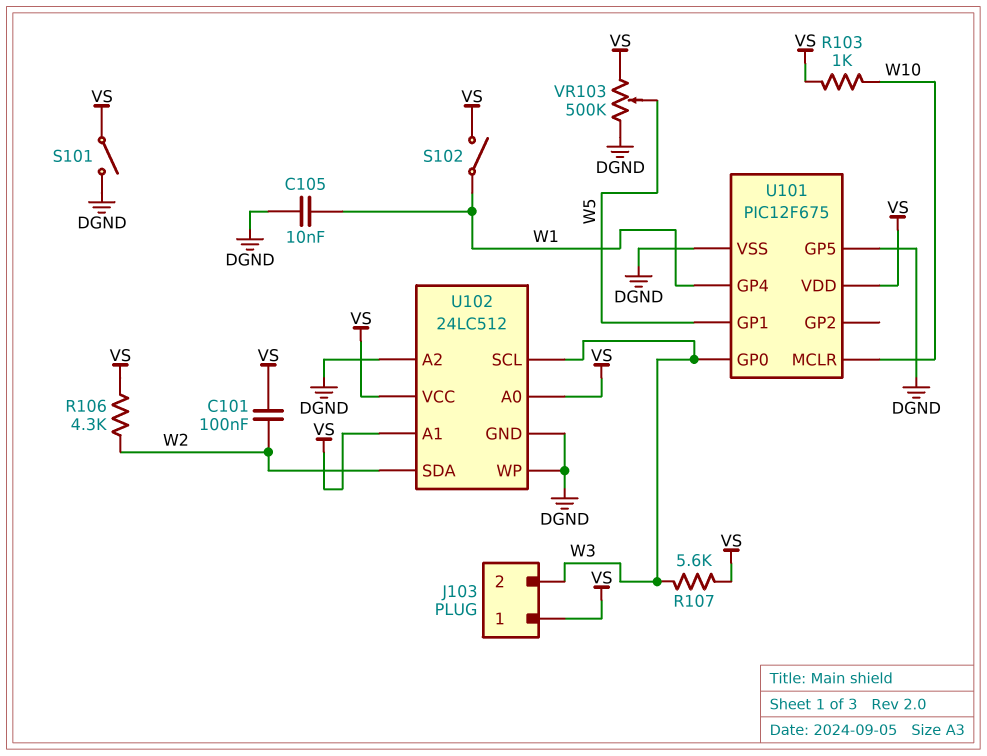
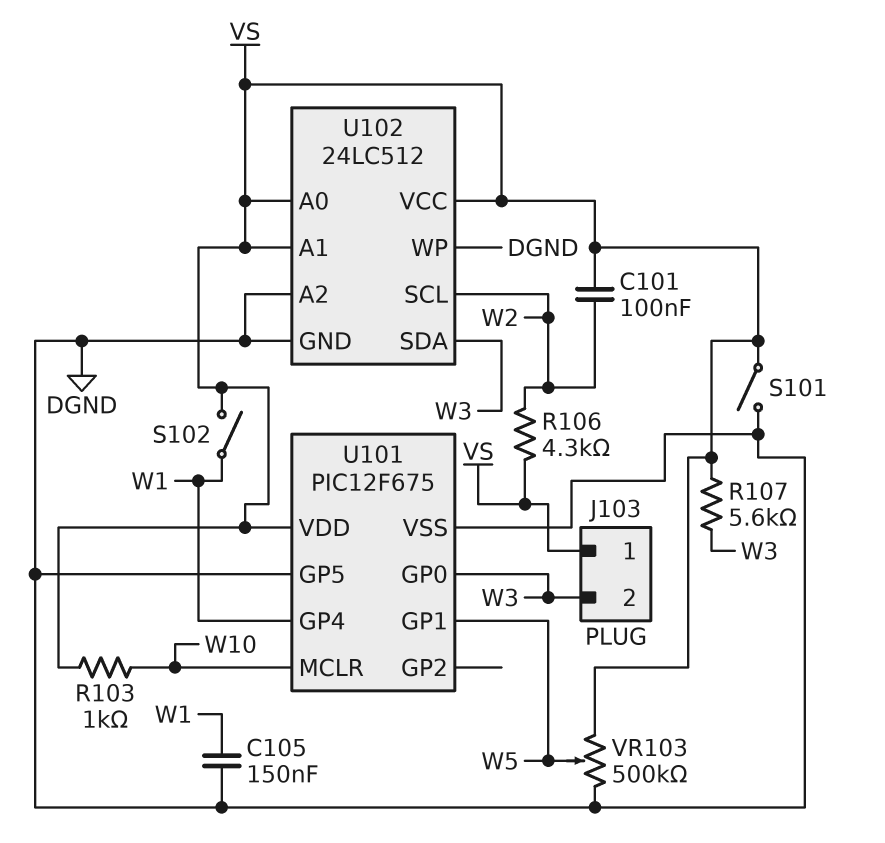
C105: 10nF (DGND, W1) -> 150nF (DGND, W1)
U102 pin SCL: W3 -> W2
U102 pin SDA: W2 -> W3

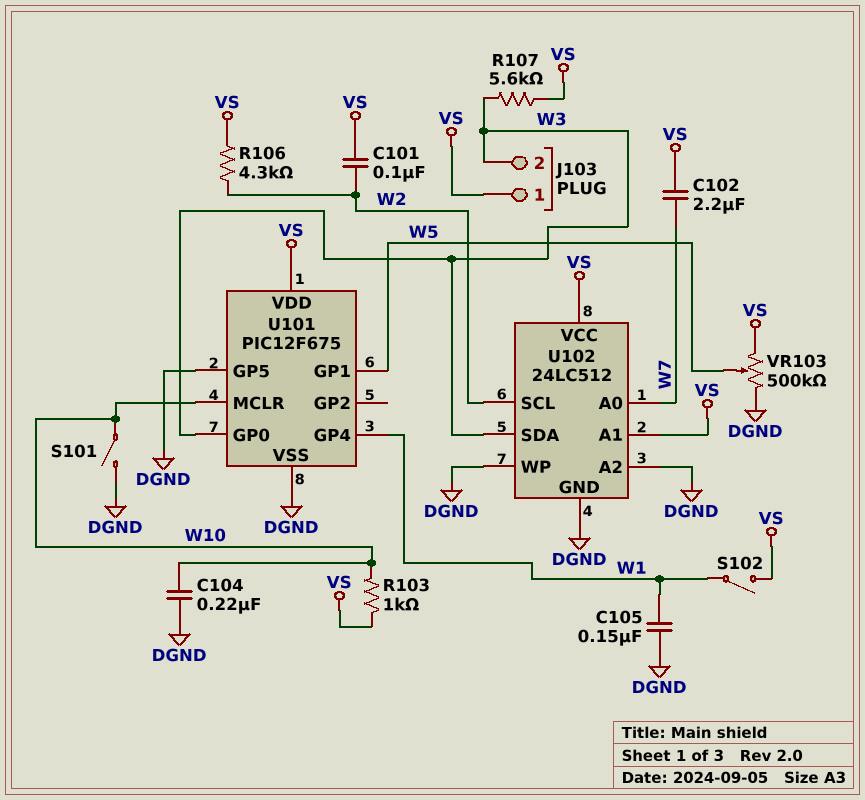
C102: none -> 2.2uF (VS, W7)
C104: none -> 220nF (DGND, W10)
S101: switch (DGND, VS) -> switch (DGND, W10)
U102 pin A0: VS -> W7

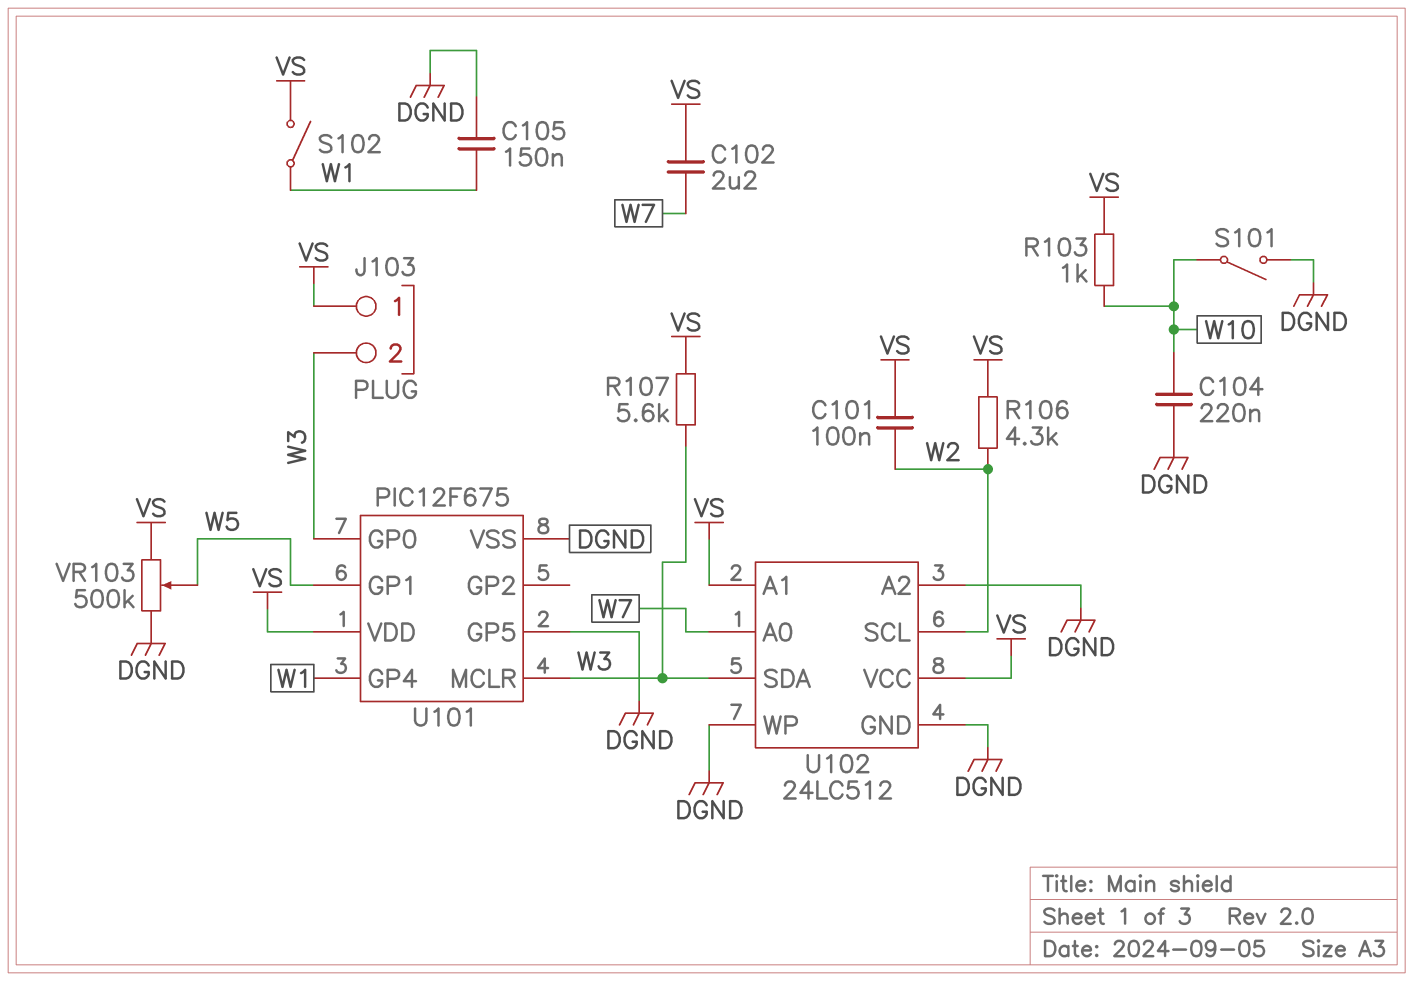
U101 pin MCLR: W10 -> W3

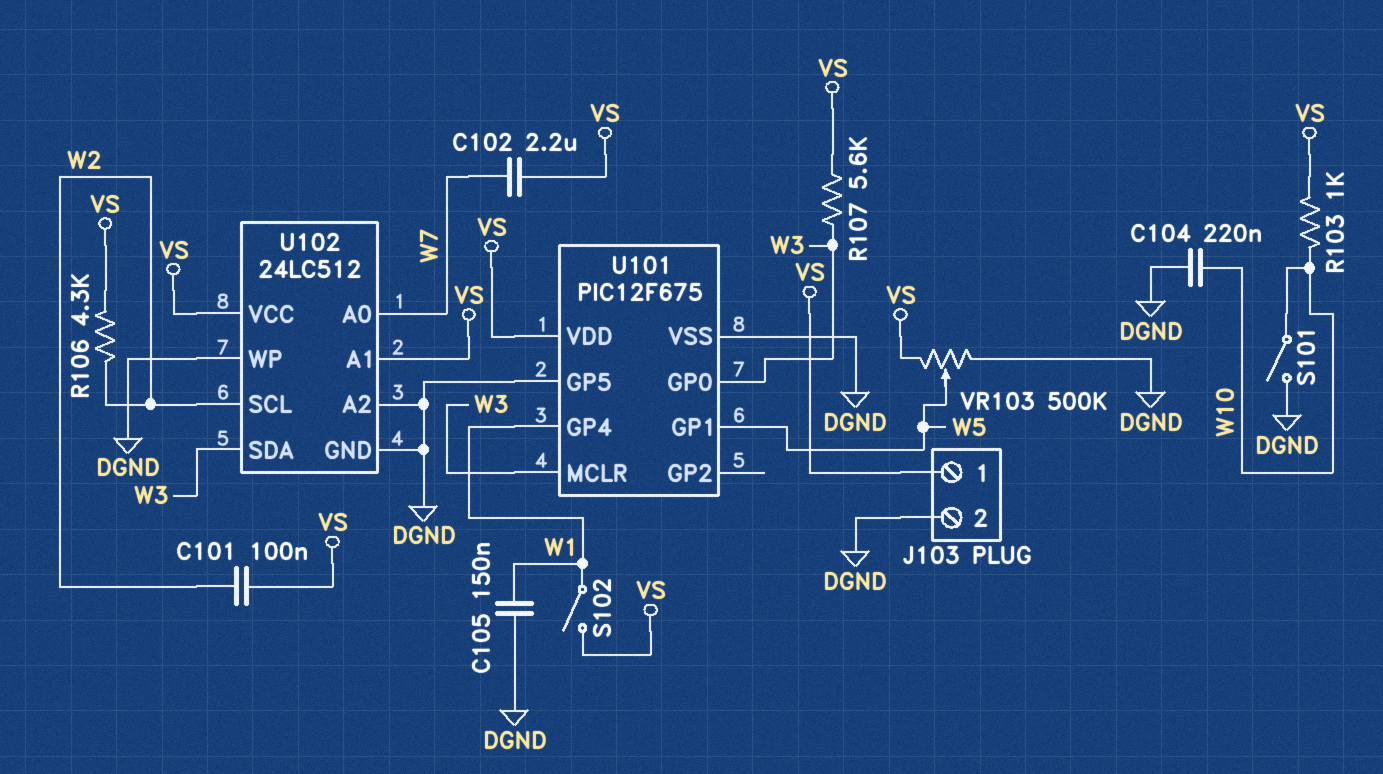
J103 pin 2: W3 -> DGND

